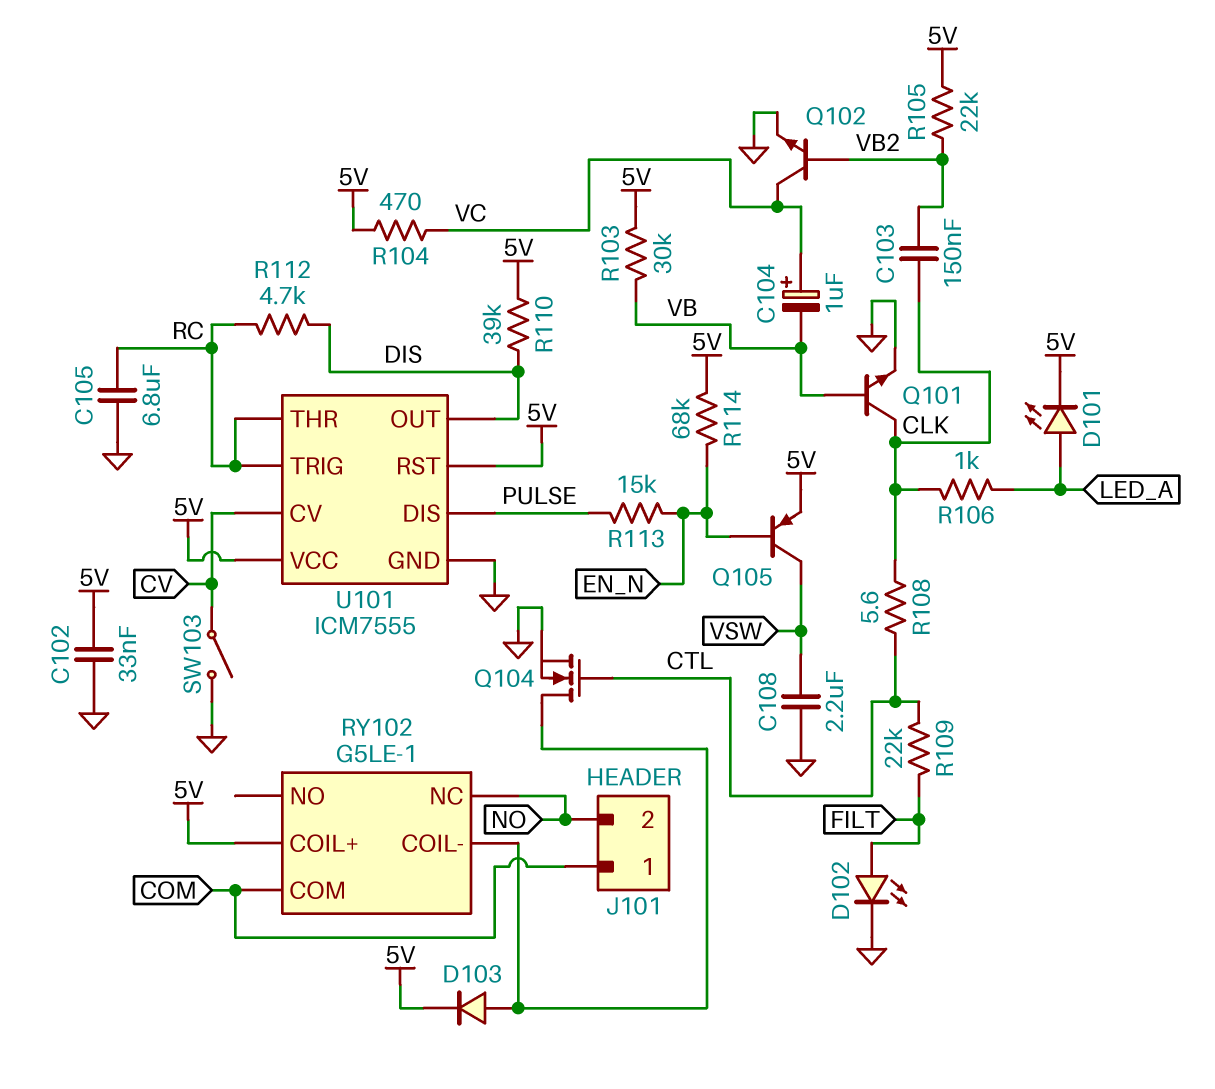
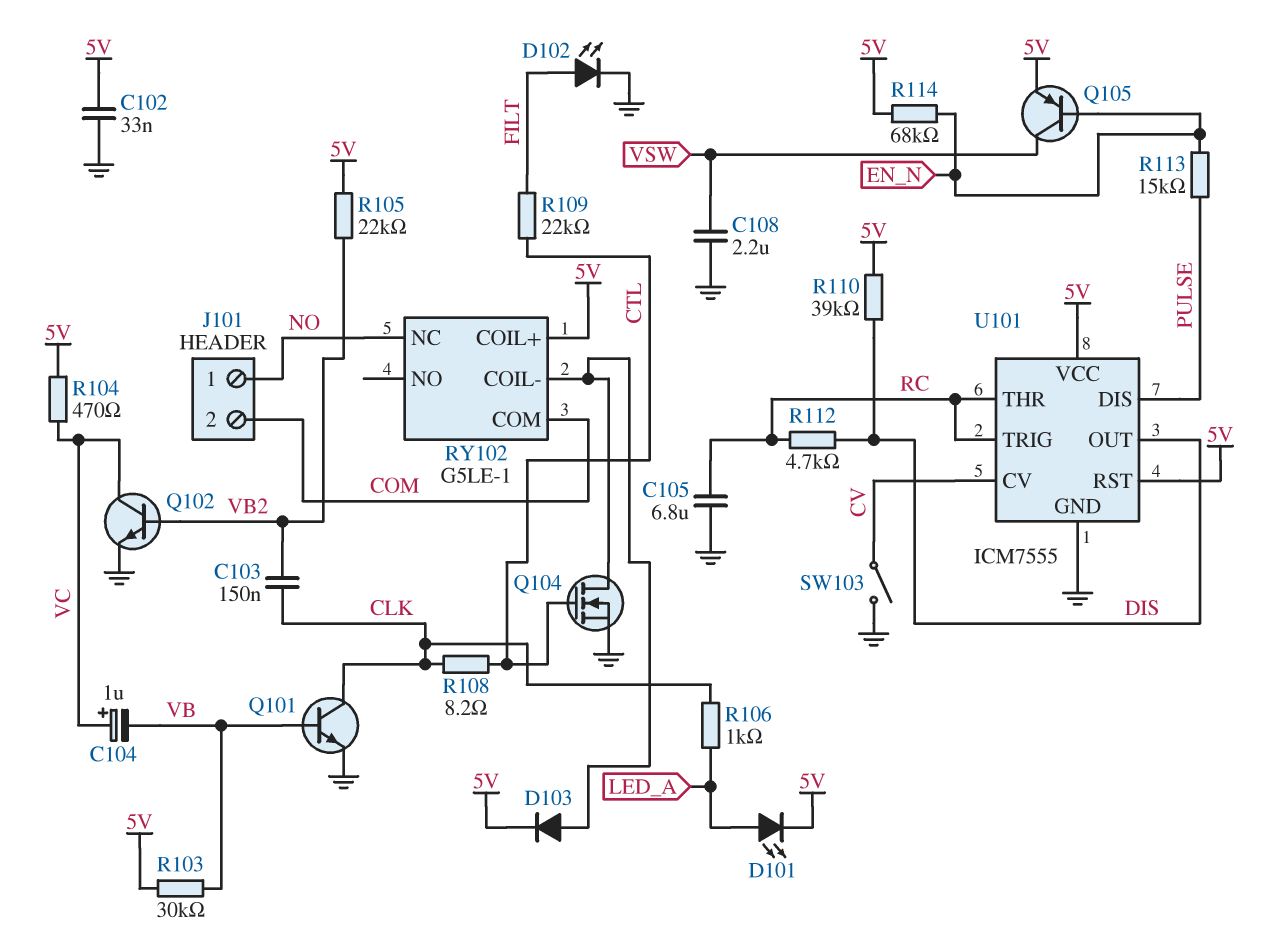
J101 pin 1: COM -> NO
J101 pin 2: NO -> COM
R108: 5.6 (CLK, CTL) -> 8.2 (CLK, CTL)

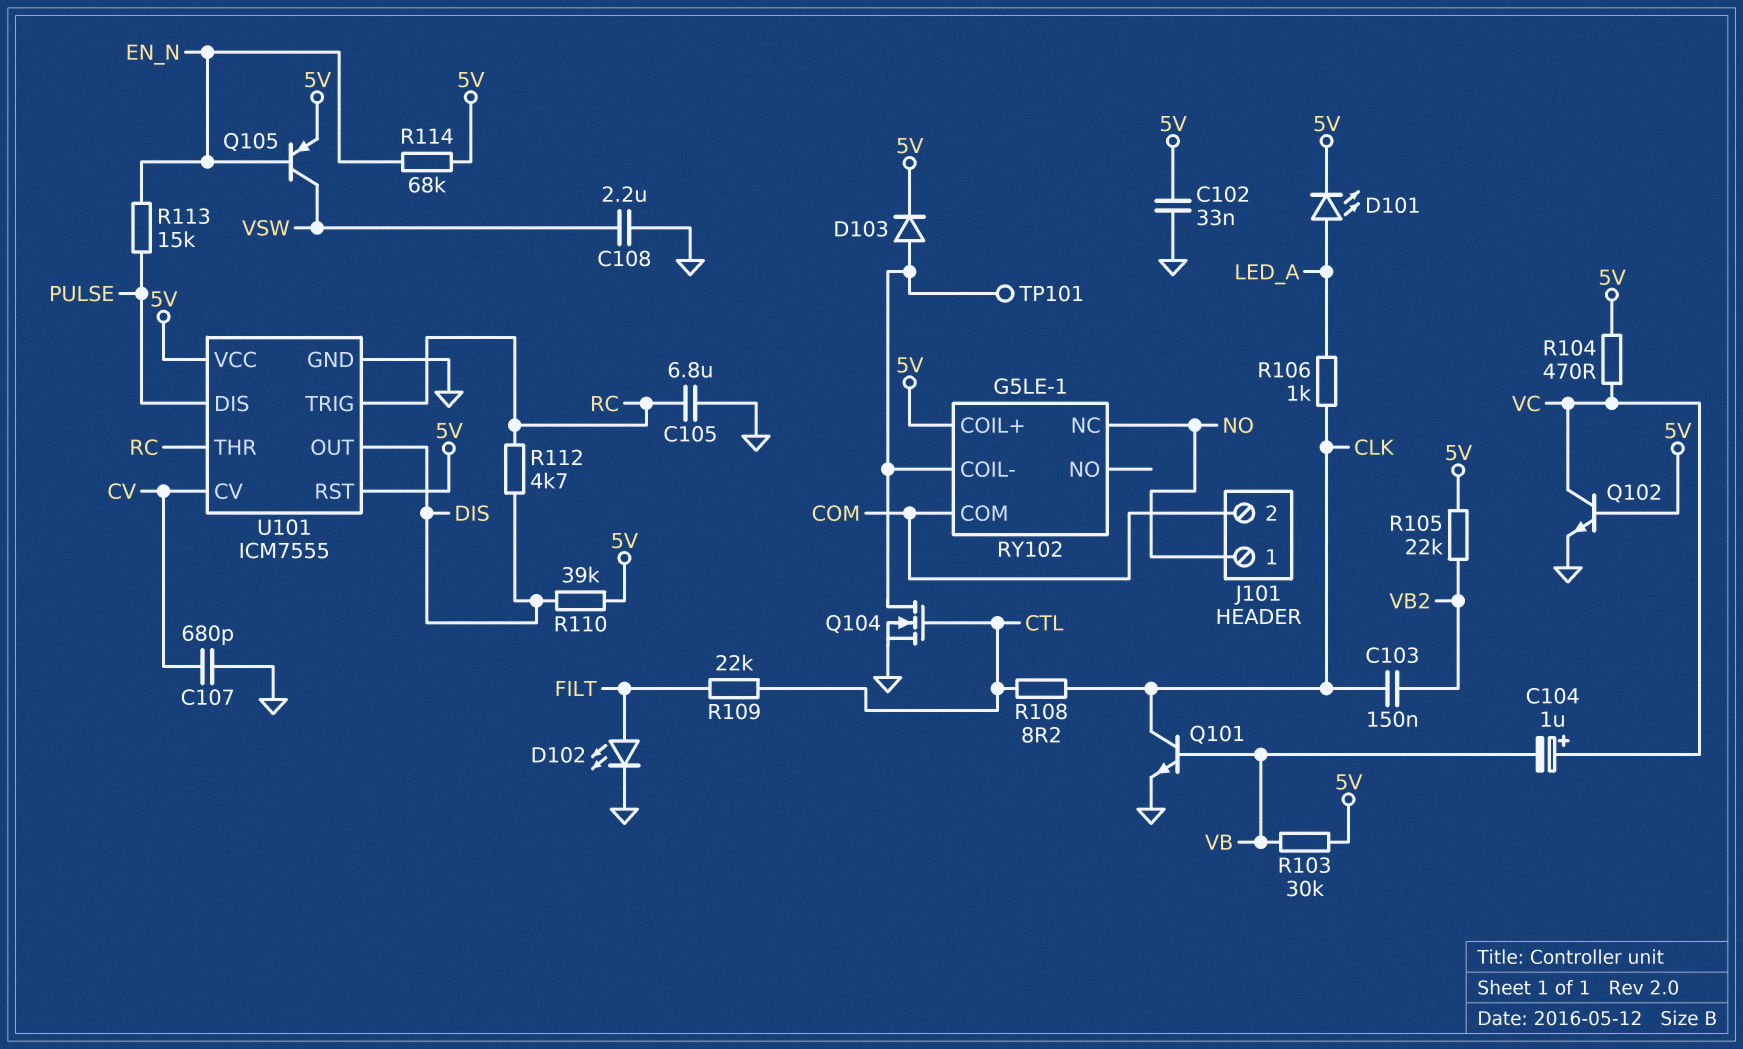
C107: none -> 680pF (CV, GND)
Q102: NPN (B VB2, C VC, E GND) -> NPN (B 5V, C VC, E GND)
SW103: switch (CV, GND) -> none
TP101: none -> test point (RY102/COIL-)

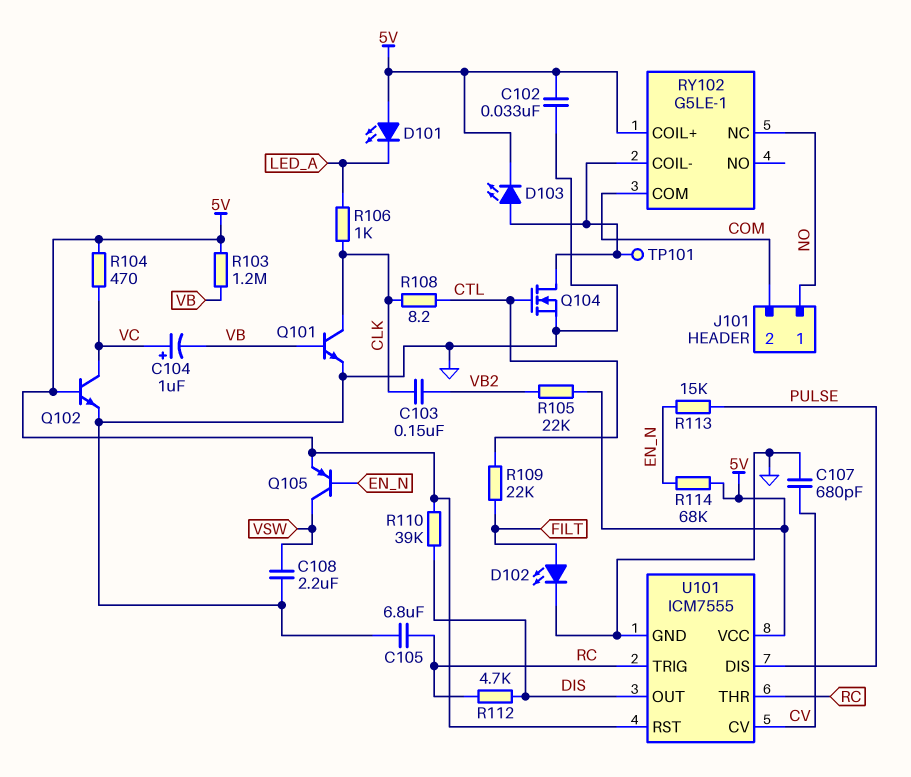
D101: LED (A LED_A, K 5V) -> LED (A 5V, K LED_A)
D103: diode (A RY102/COIL-, K 5V) -> LED (A RY102/COIL-, K 5V)
R103: 30k (5V, VB) -> 1.2M (5V, VB)

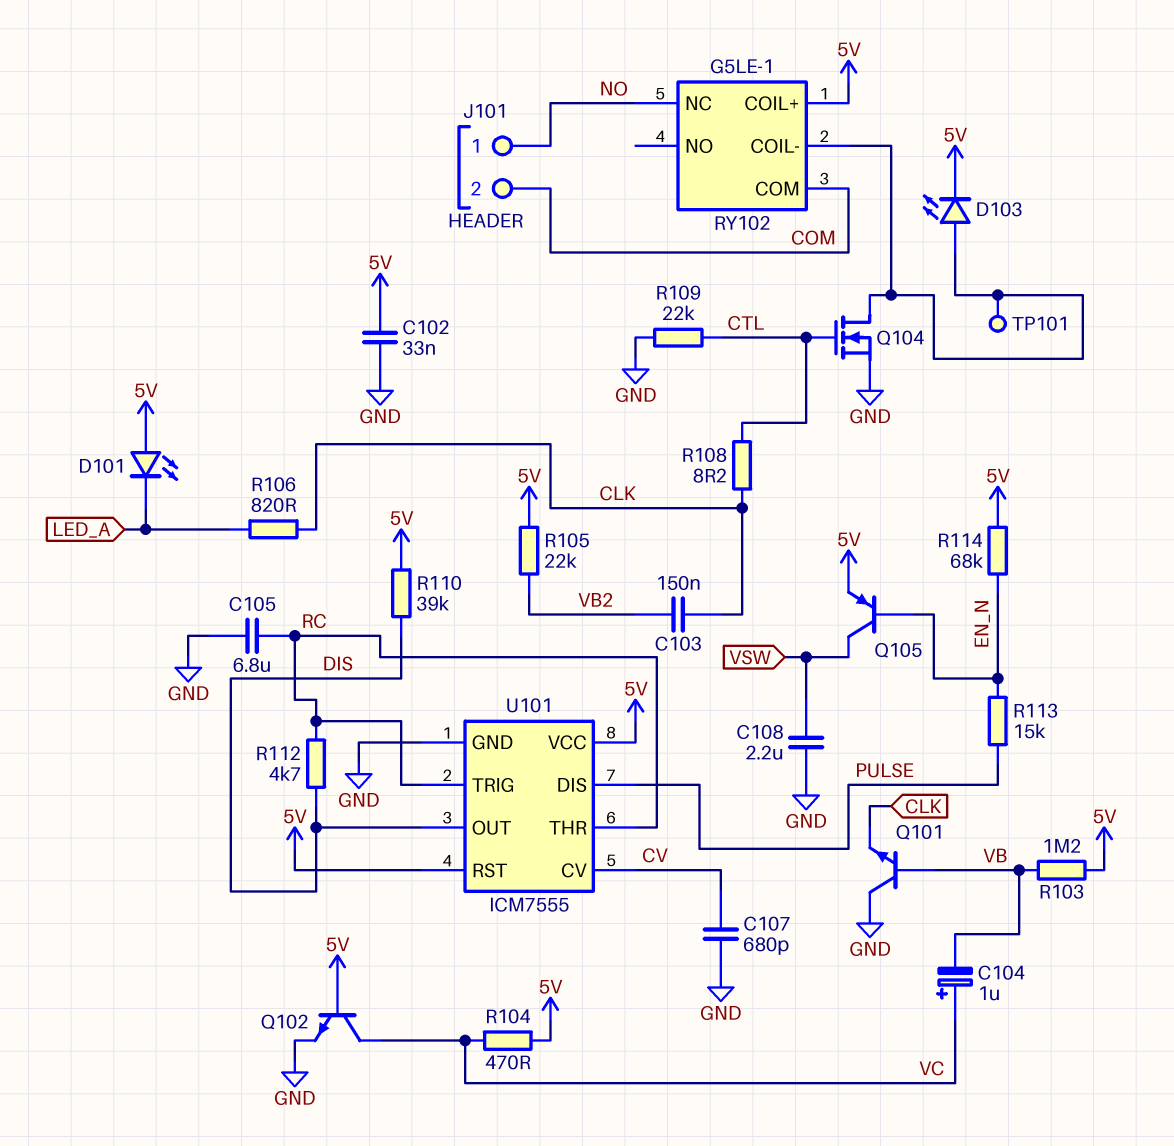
D102: LED (A FILT, K GND) -> none
Q101: NPN (B VB, C CLK, E GND) -> NPN (B VB, C GND, E CLK)
R106: 1k (CLK, LED_A) -> 820 (CLK, LED_A)
R109: 22k (CTL, FILT) -> 22k (CTL, GND)

